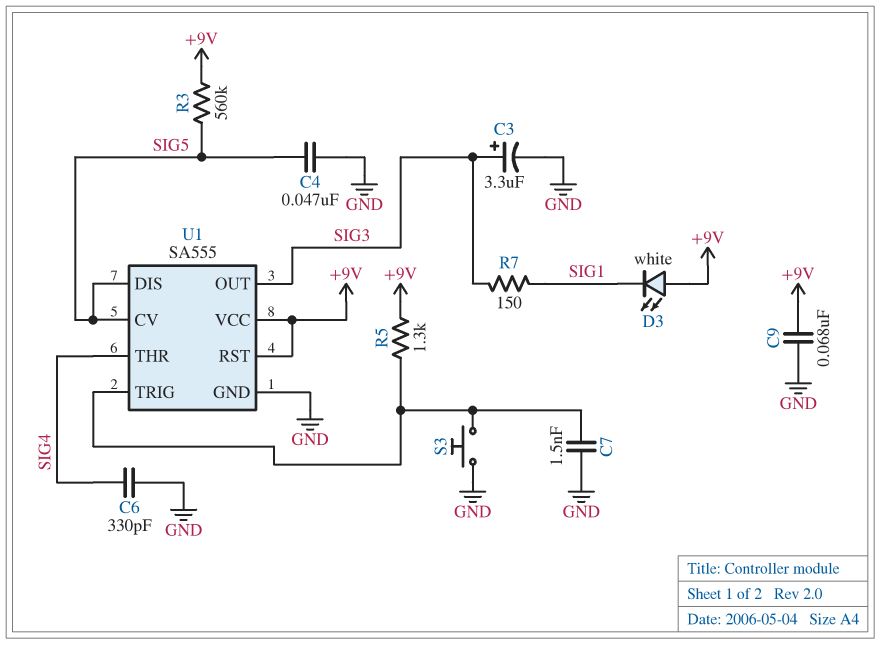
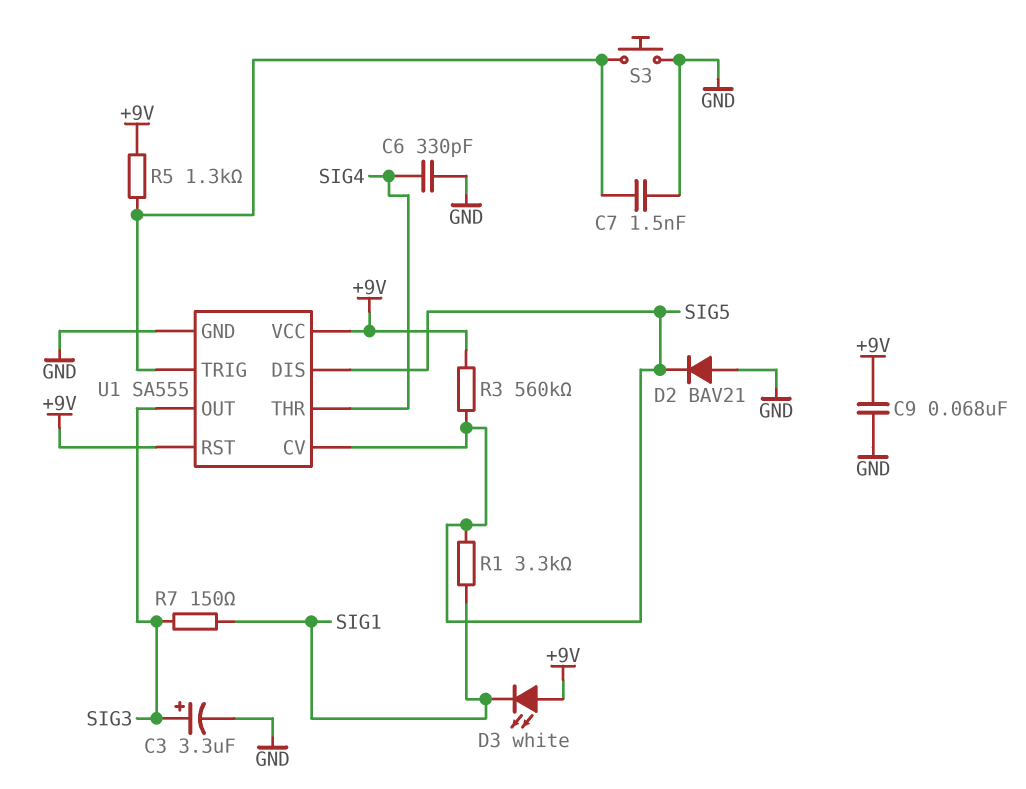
C4: 47nF (GND, SIG5) -> none
D2: none -> diode BAV21 (A GND, K SIG5)
R1: none -> 3.3k (SIG1, SIG5)

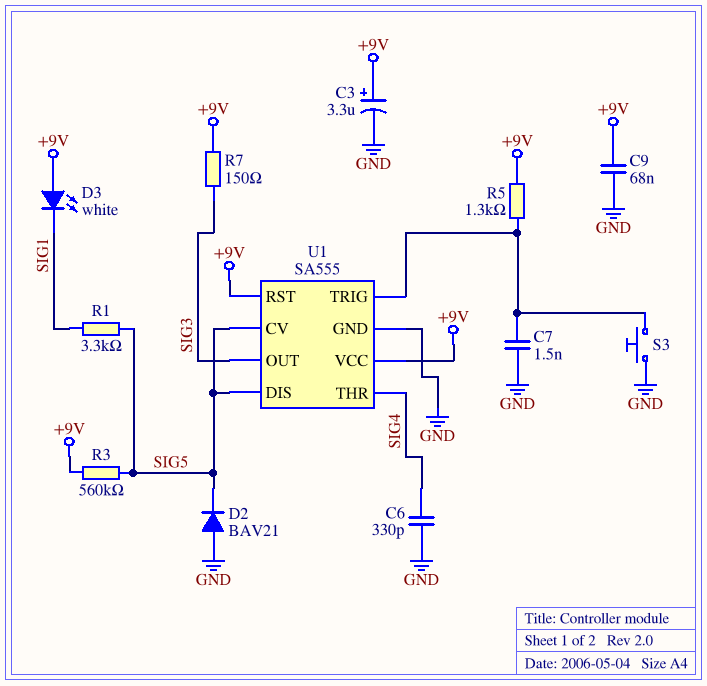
C3: 3.3uF (plus SIG3, minus GND) -> 3.3uF (plus +9V, minus GND)
R7: 150 (SIG1, SIG3) -> 150 (+9V, SIG3)

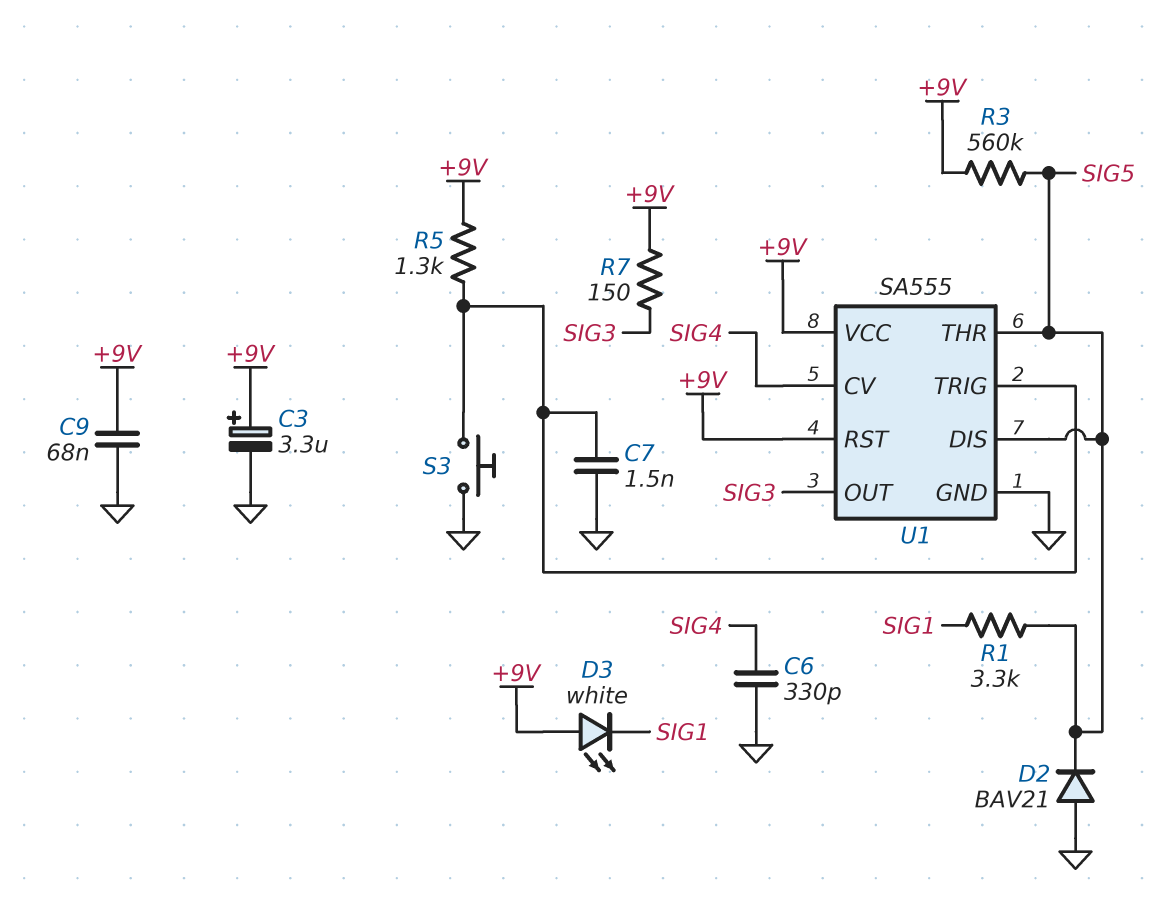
U1 pin CV: SIG5 -> SIG4
U1 pin THR: SIG4 -> SIG5

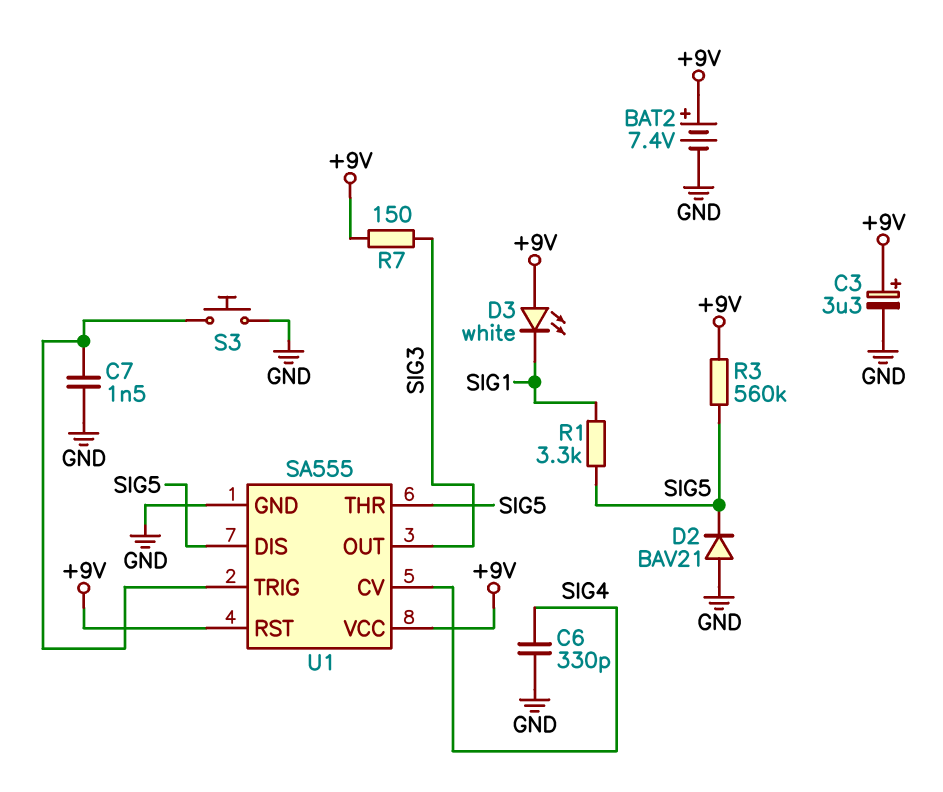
BAT2: none -> 7.4V (plus +9V, minus GND)
C9: 68nF (+9V, GND) -> none
R5: 1.3k (+9V, U1/TRIG) -> none

